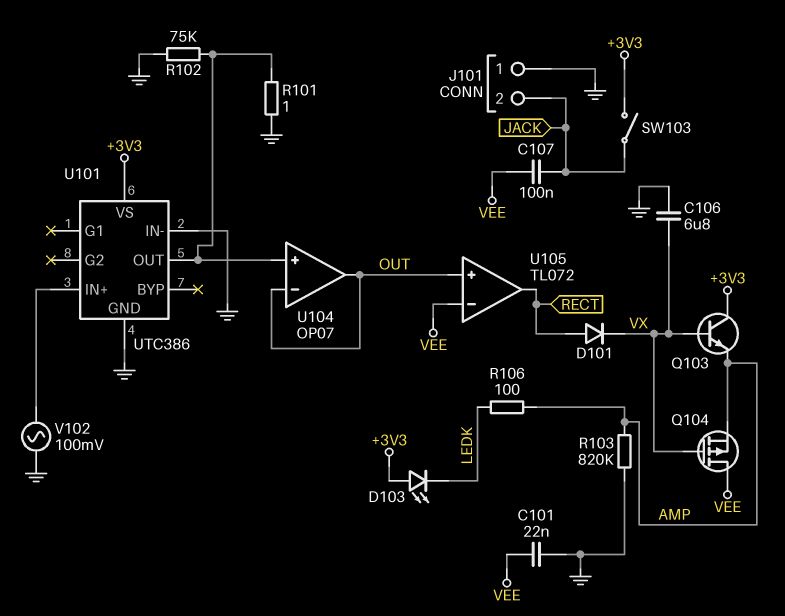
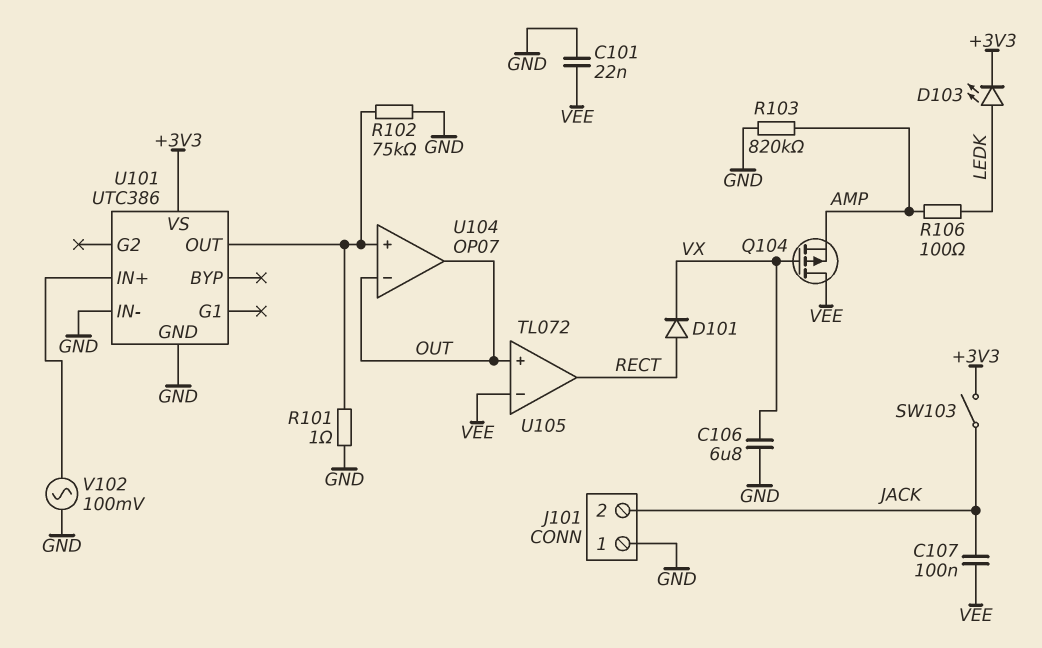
D103: LED (A +3V3, K LEDK) -> LED (A LEDK, K +3V3)
Q103: NPN (B VX, C +3V3, E AMP) -> none

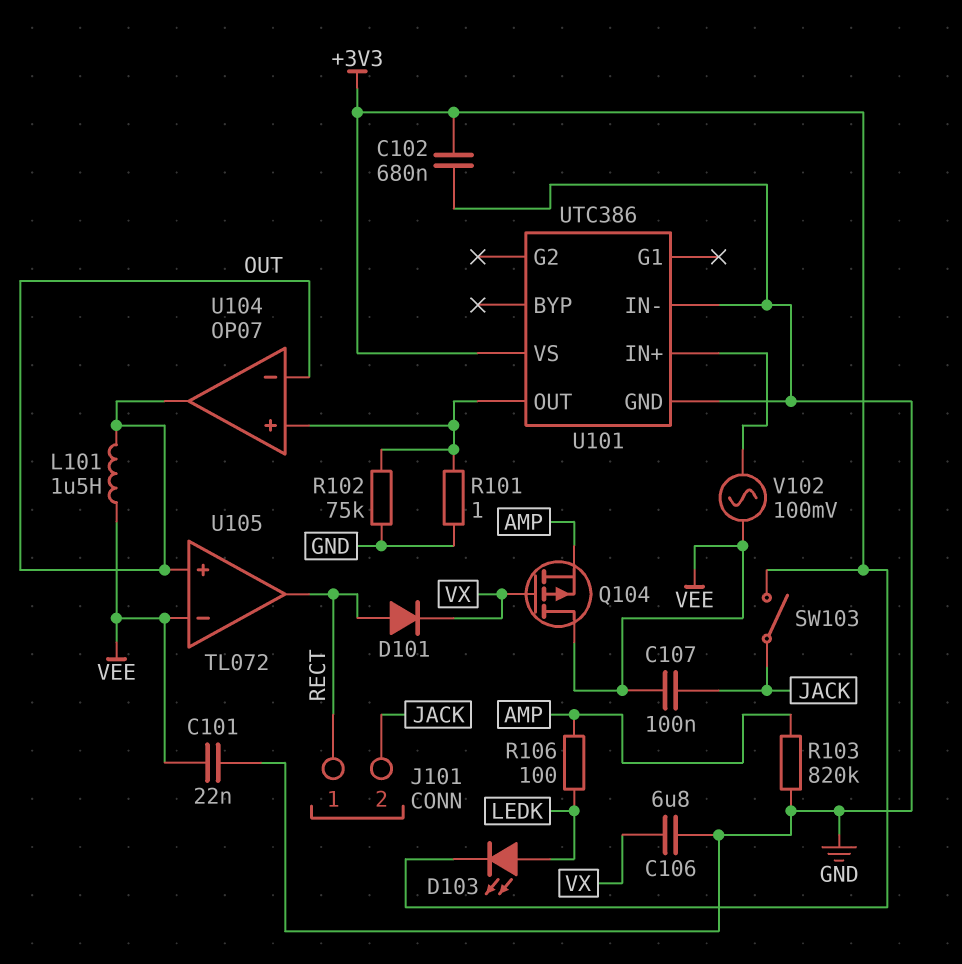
C102: none -> 680nF (+3V3, GND)
J101 pin 1: GND -> RECT
L101: none -> 1.5uH (OUT, VEE)
V102: AC 100mV (GND, U101/IN+) -> AC 100mV (U101/IN+, VEE)

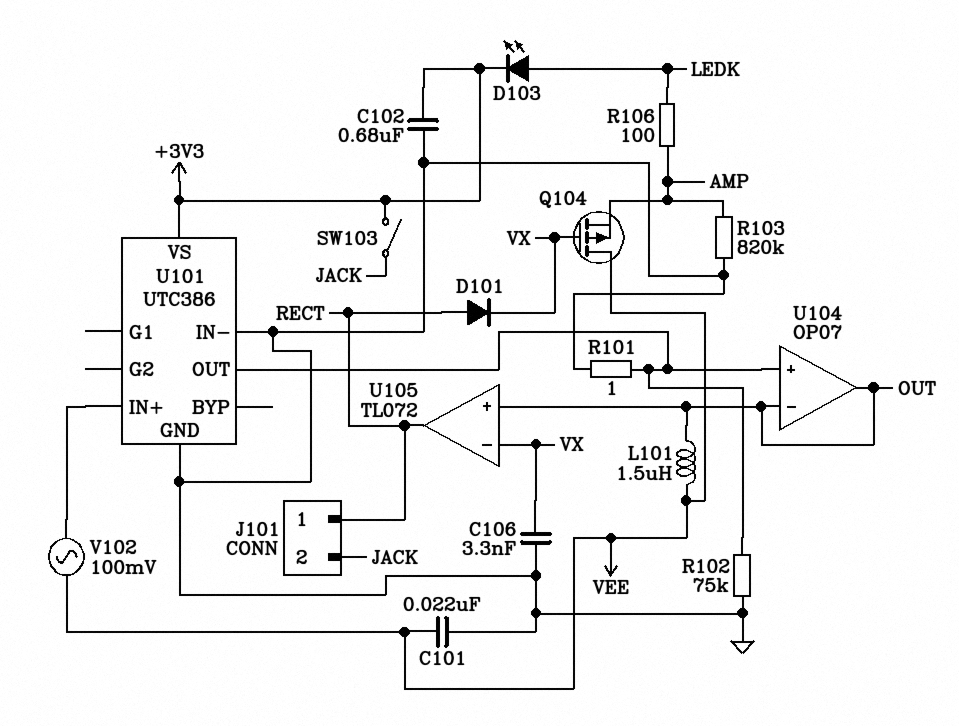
C106: 6.8uF (GND, VX) -> 3.3nF (GND, VX)
C107: 100nF (JACK, VEE) -> none
U105 pin in-: VEE -> VX

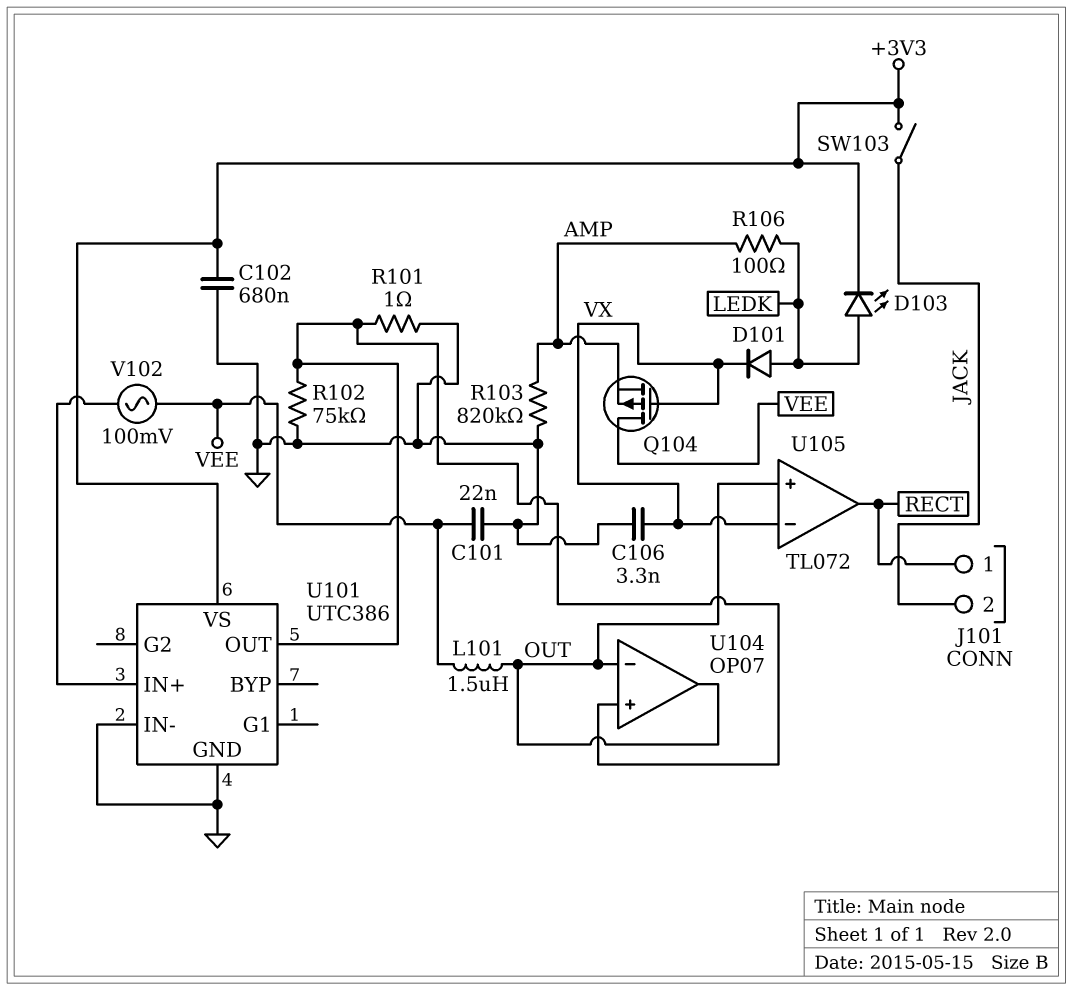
D101: diode (A RECT, K VX) -> diode (A LEDK, K VX)

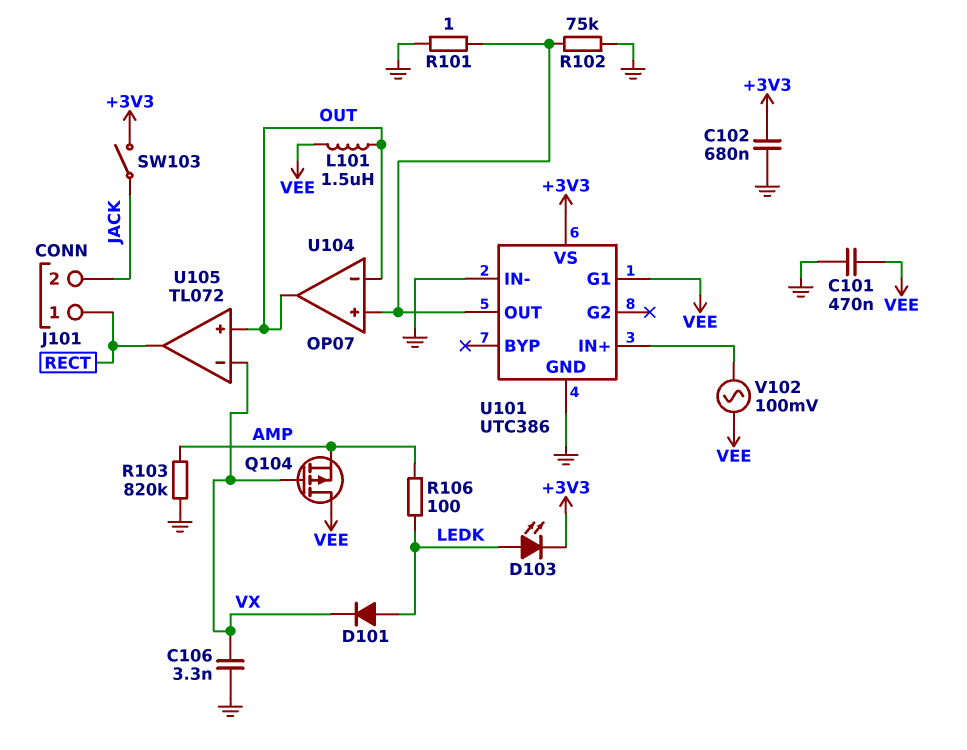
C101: 22nF (GND, VEE) -> 470nF (GND, VEE)
U101 pin G1: none -> VEE

